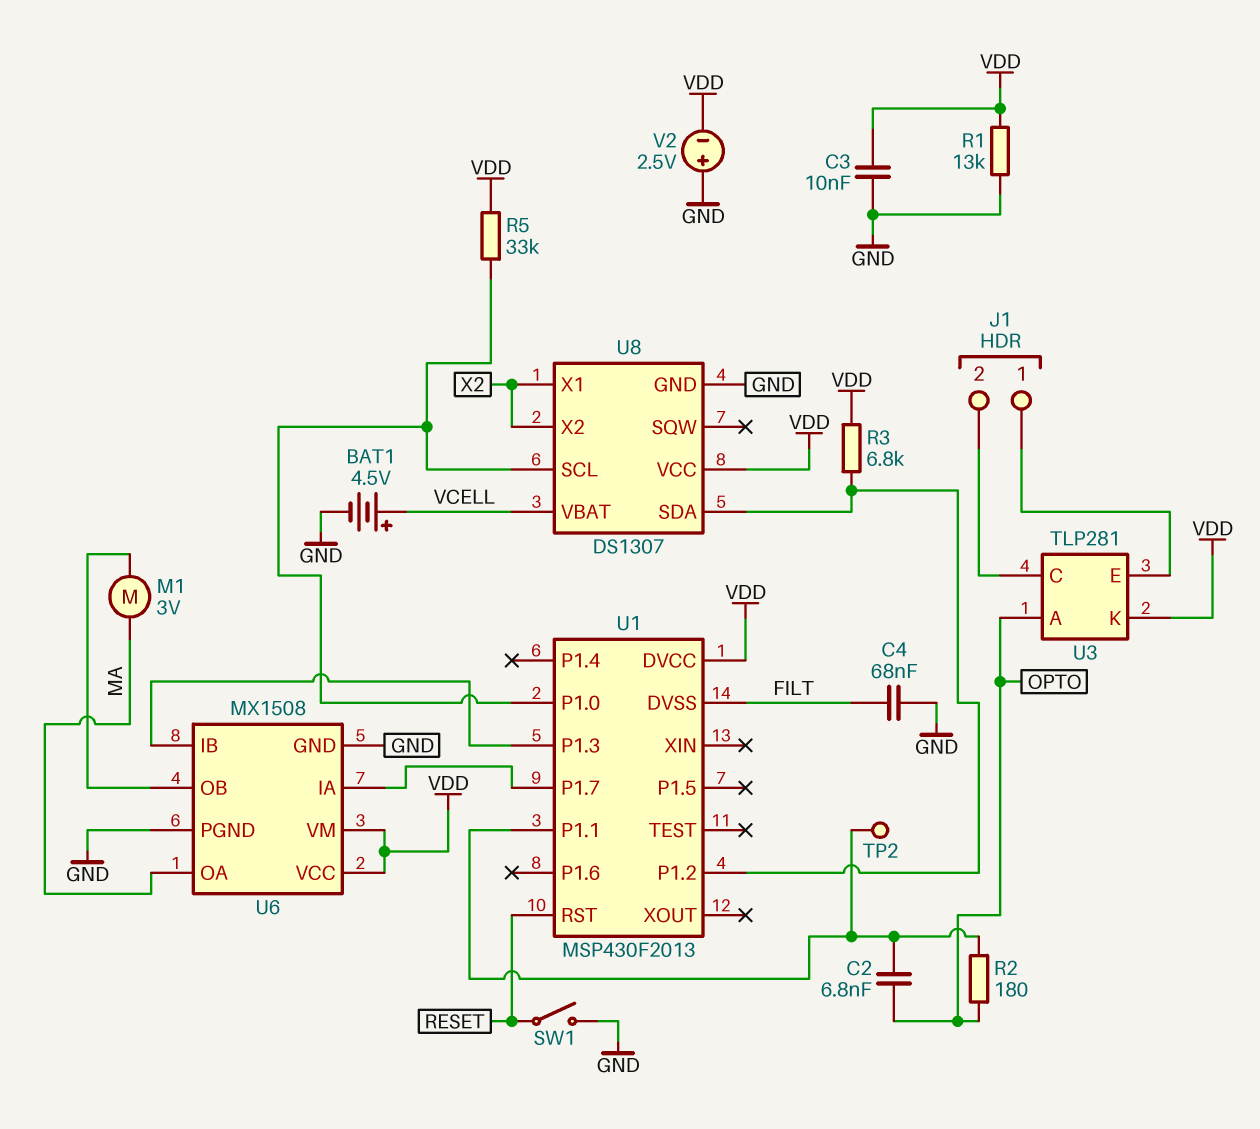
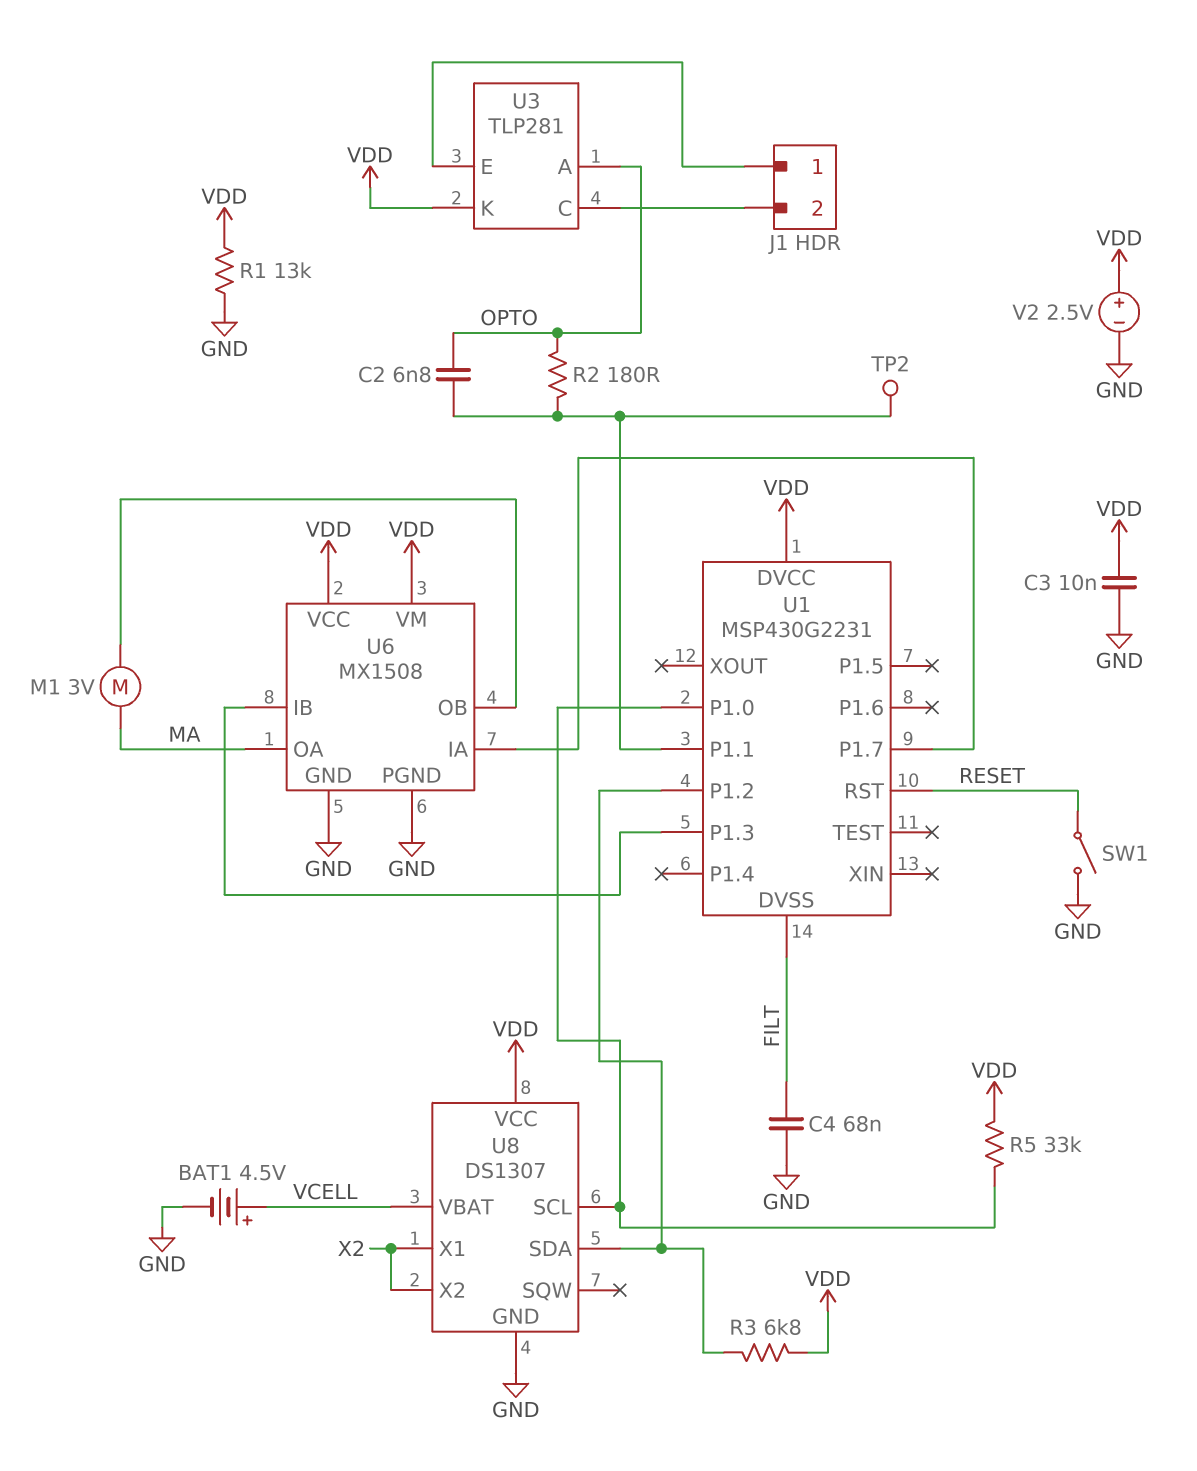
U1: MSP430F2013 -> MSP430G2231
V2: 2.5V (plus GND, minus VDD) -> 2.5V (plus VDD, minus GND)

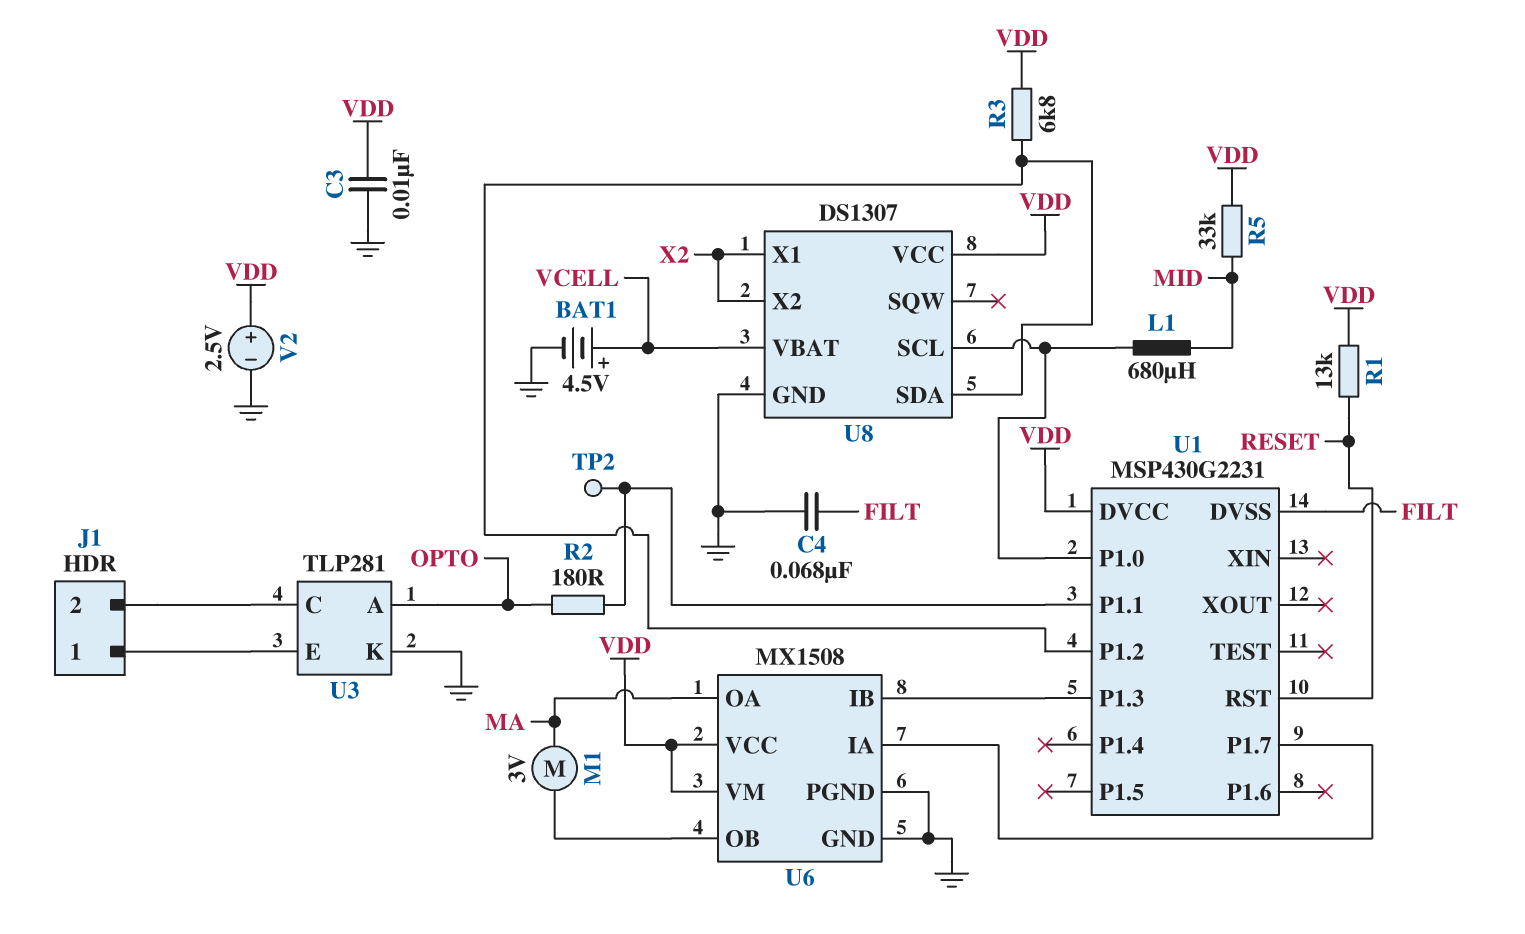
C2: 6.8nF (OPTO, U1/P1.1) -> none
L1: none -> 680uH (MID, U1/P1.0)
R1: 13k (GND, VDD) -> 13k (RESET, VDD)
R5: 33k (U1/P1.0, VDD) -> 33k (MID, VDD)
SW1: switch (GND, RESET) -> none
U3 pin K: VDD -> GND

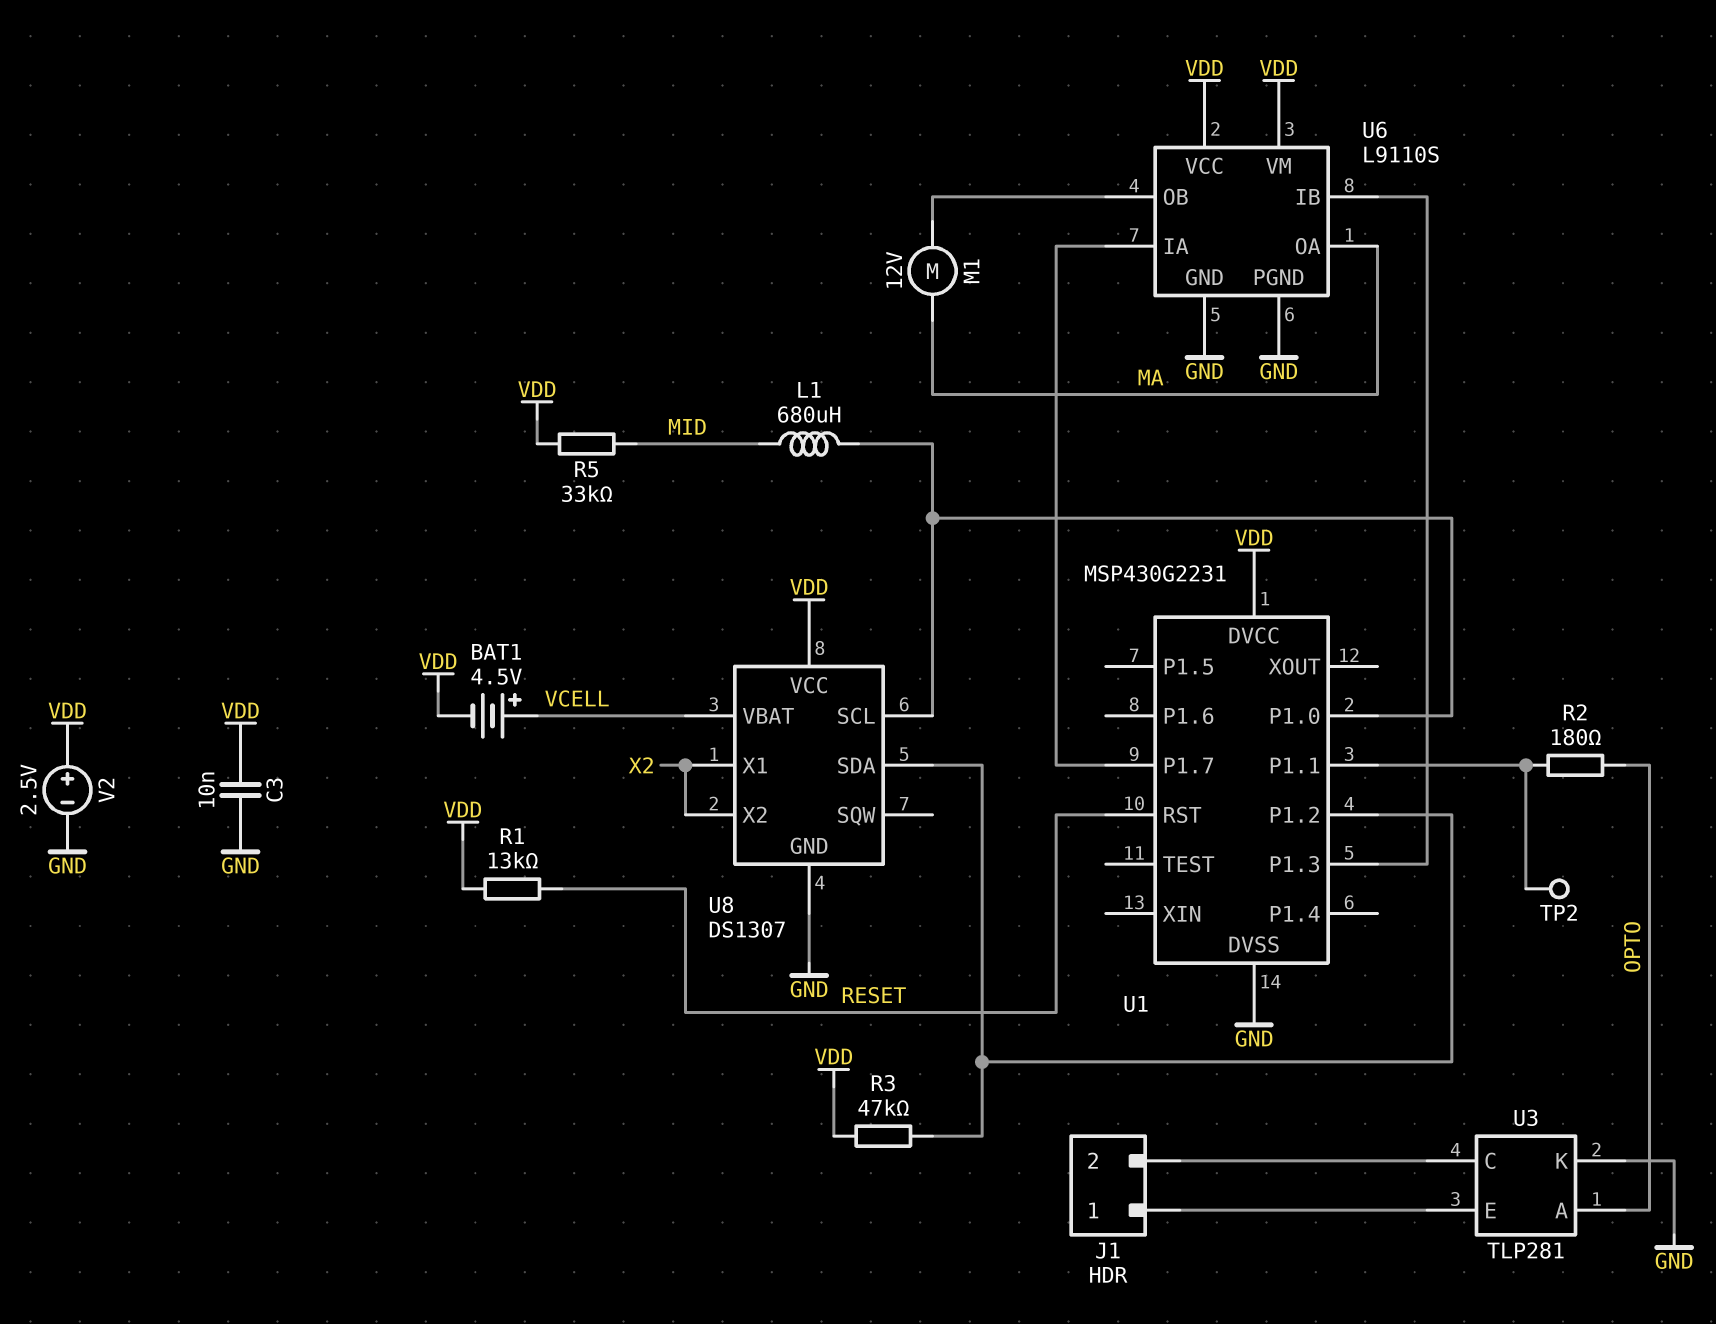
BAT1: 4.5V (plus VCELL, minus GND) -> 4.5V (plus VCELL, minus VDD)
C4: 68nF (FILT, GND) -> none
M1: motor 3V (MA, U6/OB) -> motor 12V (MA, U6/OB)
R3: 6.8k (U1/P1.2, VDD) -> 47k (U1/P1.2, VDD)
U1 pin DVSS: FILT -> GND
U6: MX1508 -> L9110S

